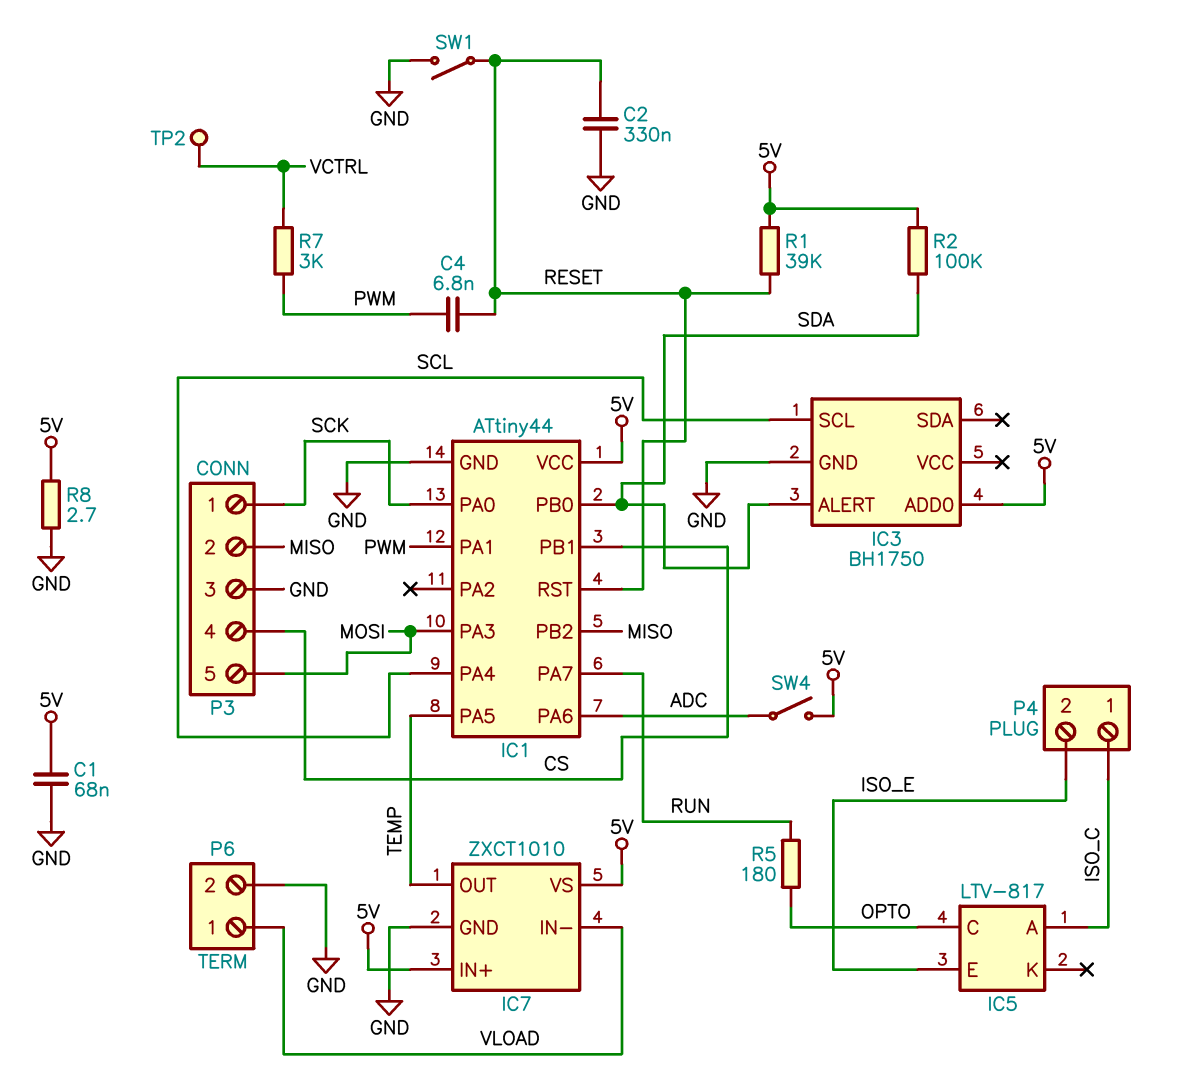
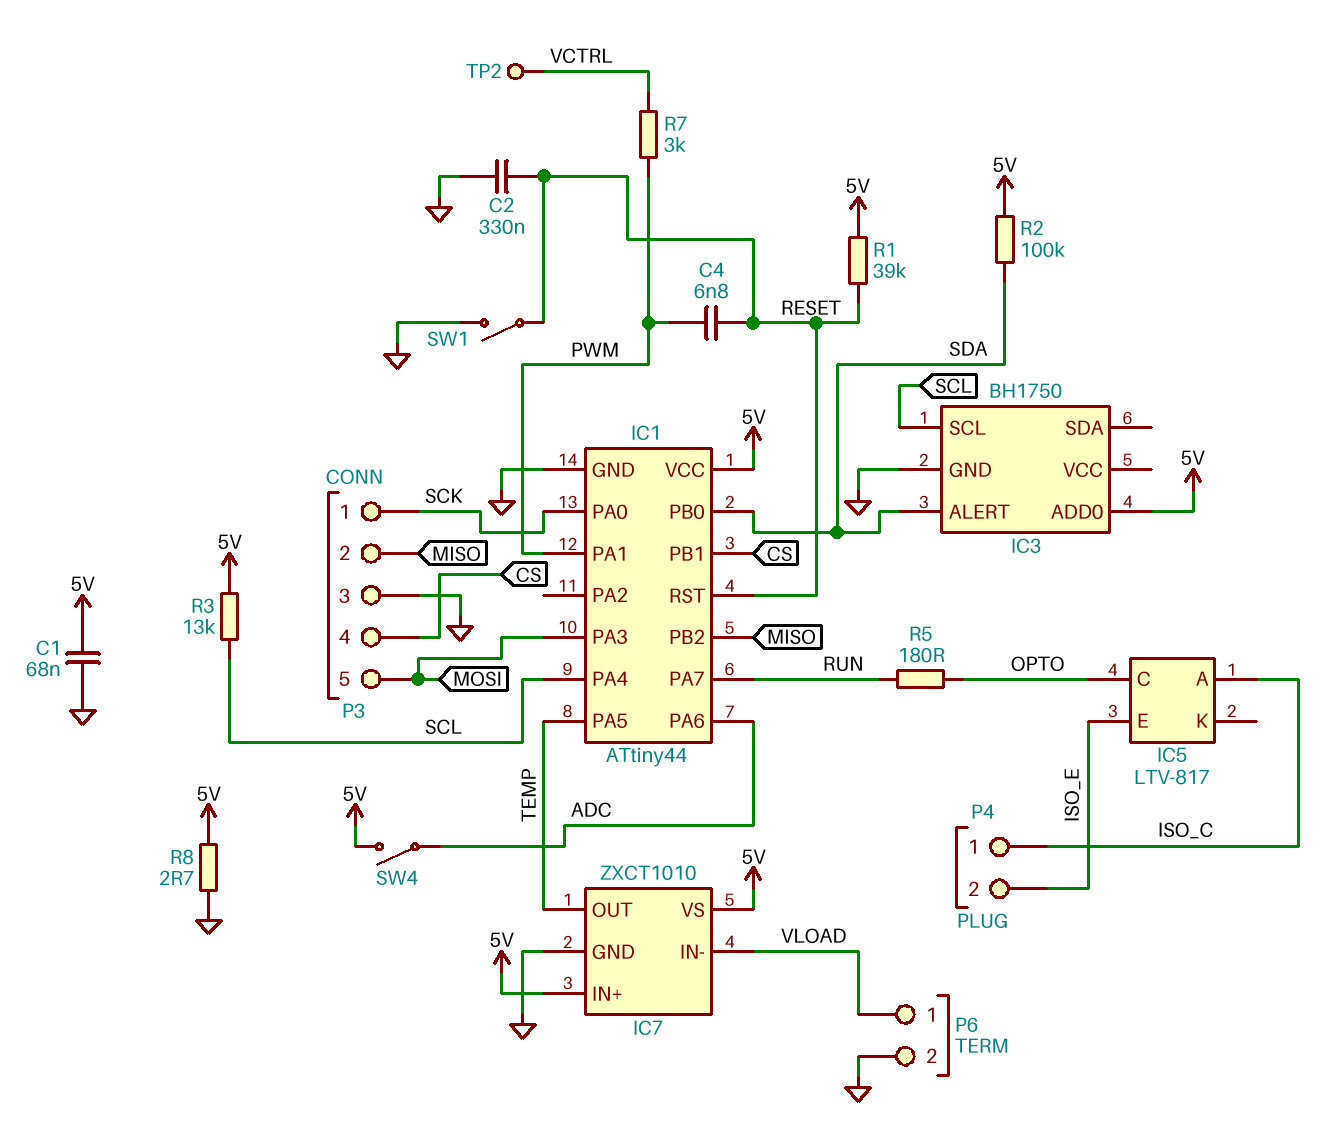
R3: none -> 13k (5V, SCL)

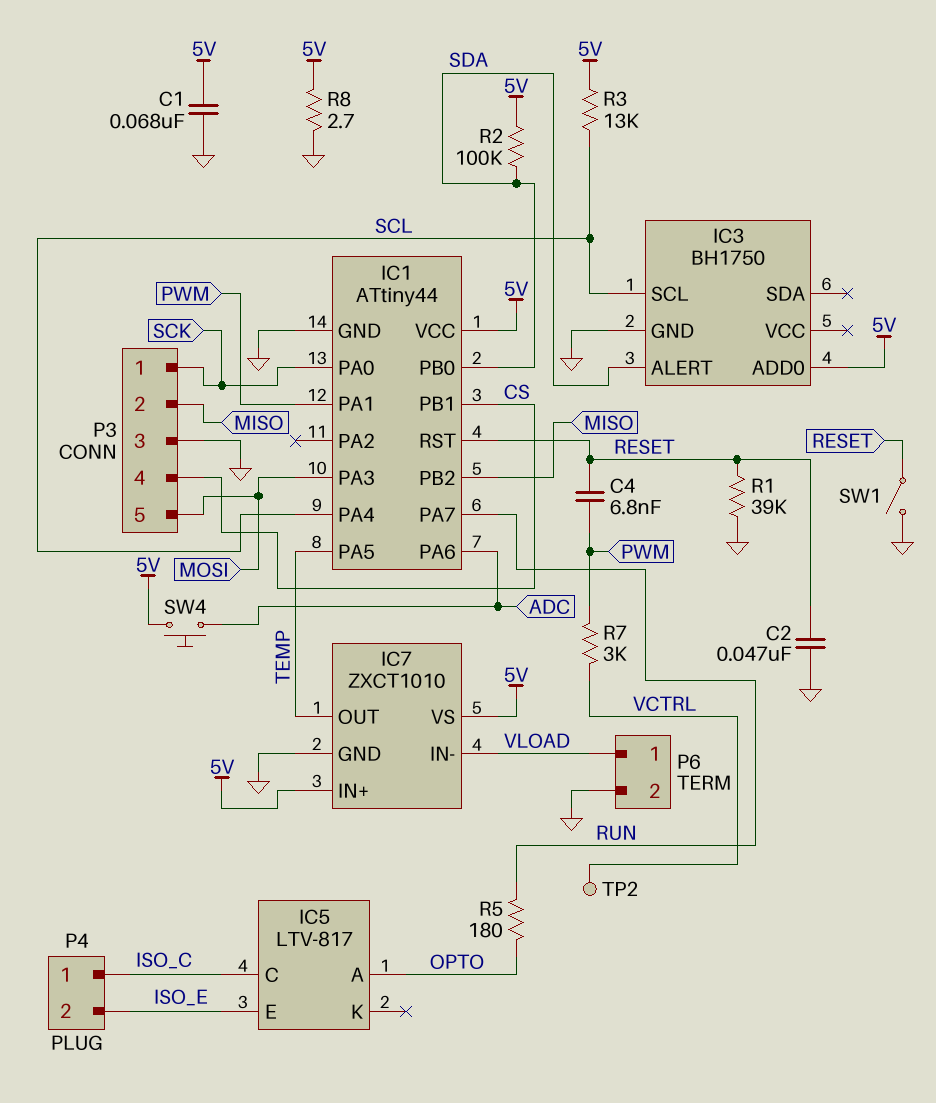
C2: 330nF (GND, RESET) -> 47nF (GND, RESET)
IC5 pin A: ISO_C -> OPTO
IC5 pin C: OPTO -> ISO_C
R1: 39k (5V, RESET) -> 39k (GND, RESET)
SW4: switch (5V, ADC) -> button (5V, ADC)

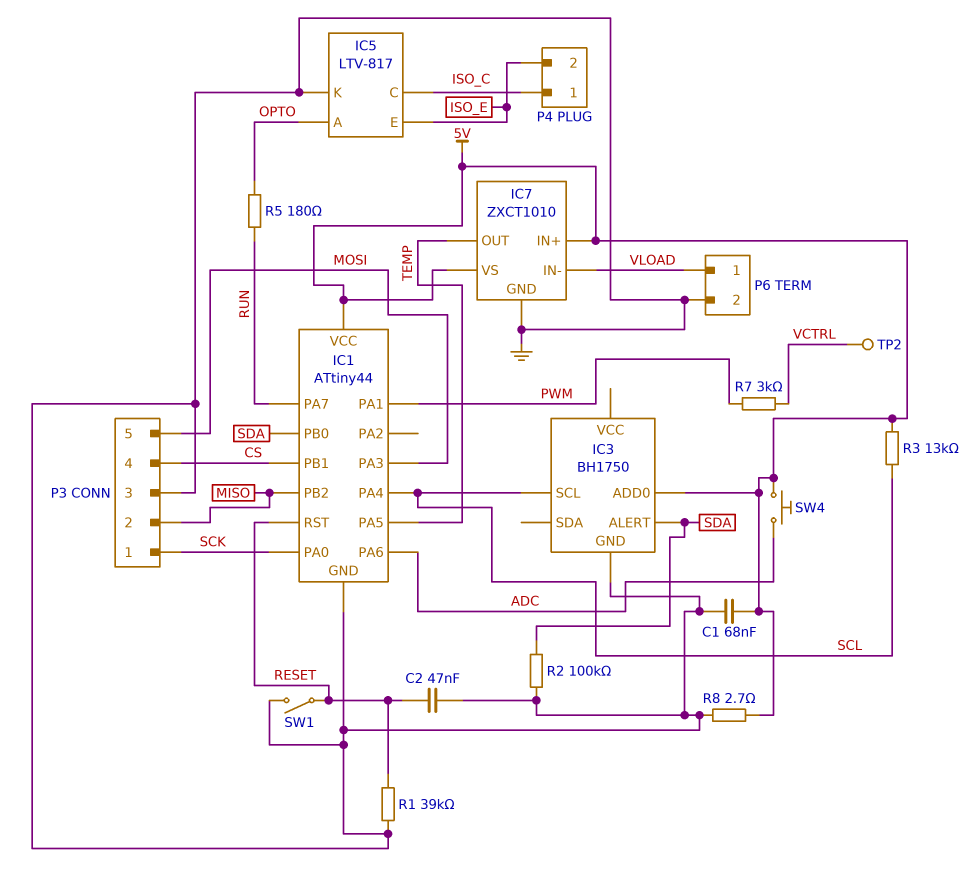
C4: 6.8nF (PWM, RESET) -> none
IC5 pin K: none -> GND
R2: 100k (5V, SDA) -> 100k (GND, SDA)

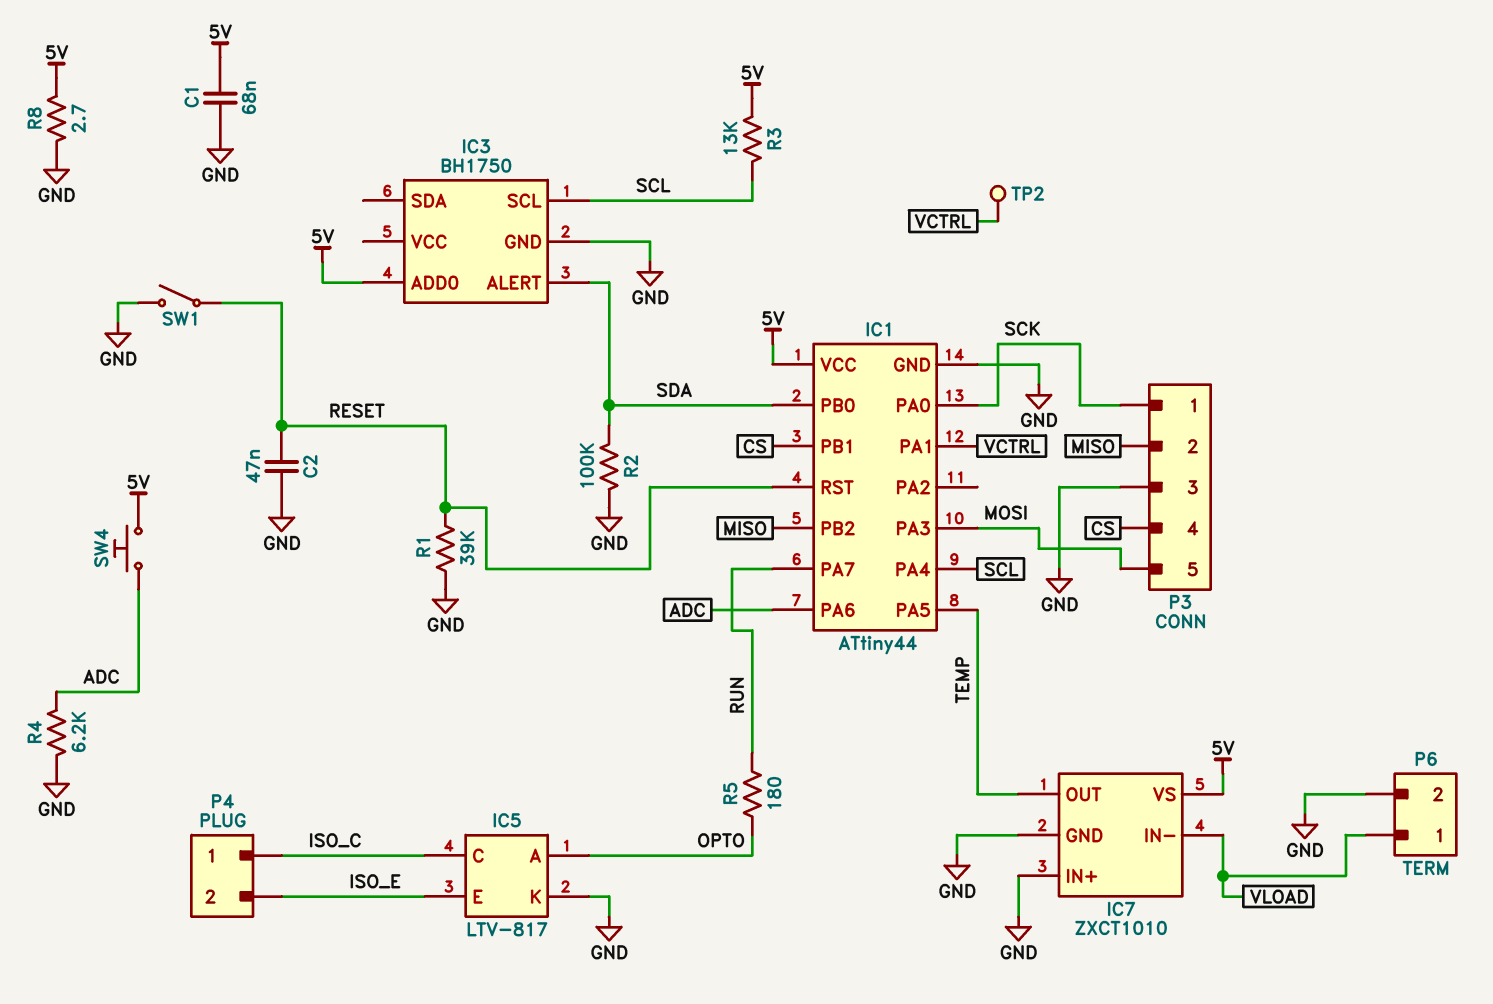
IC1 pin PA1: PWM -> VCTRL
IC7 pin IN+: 5V -> GND
R4: none -> 6.2k (ADC, GND)
R7: 3k (PWM, VCTRL) -> none

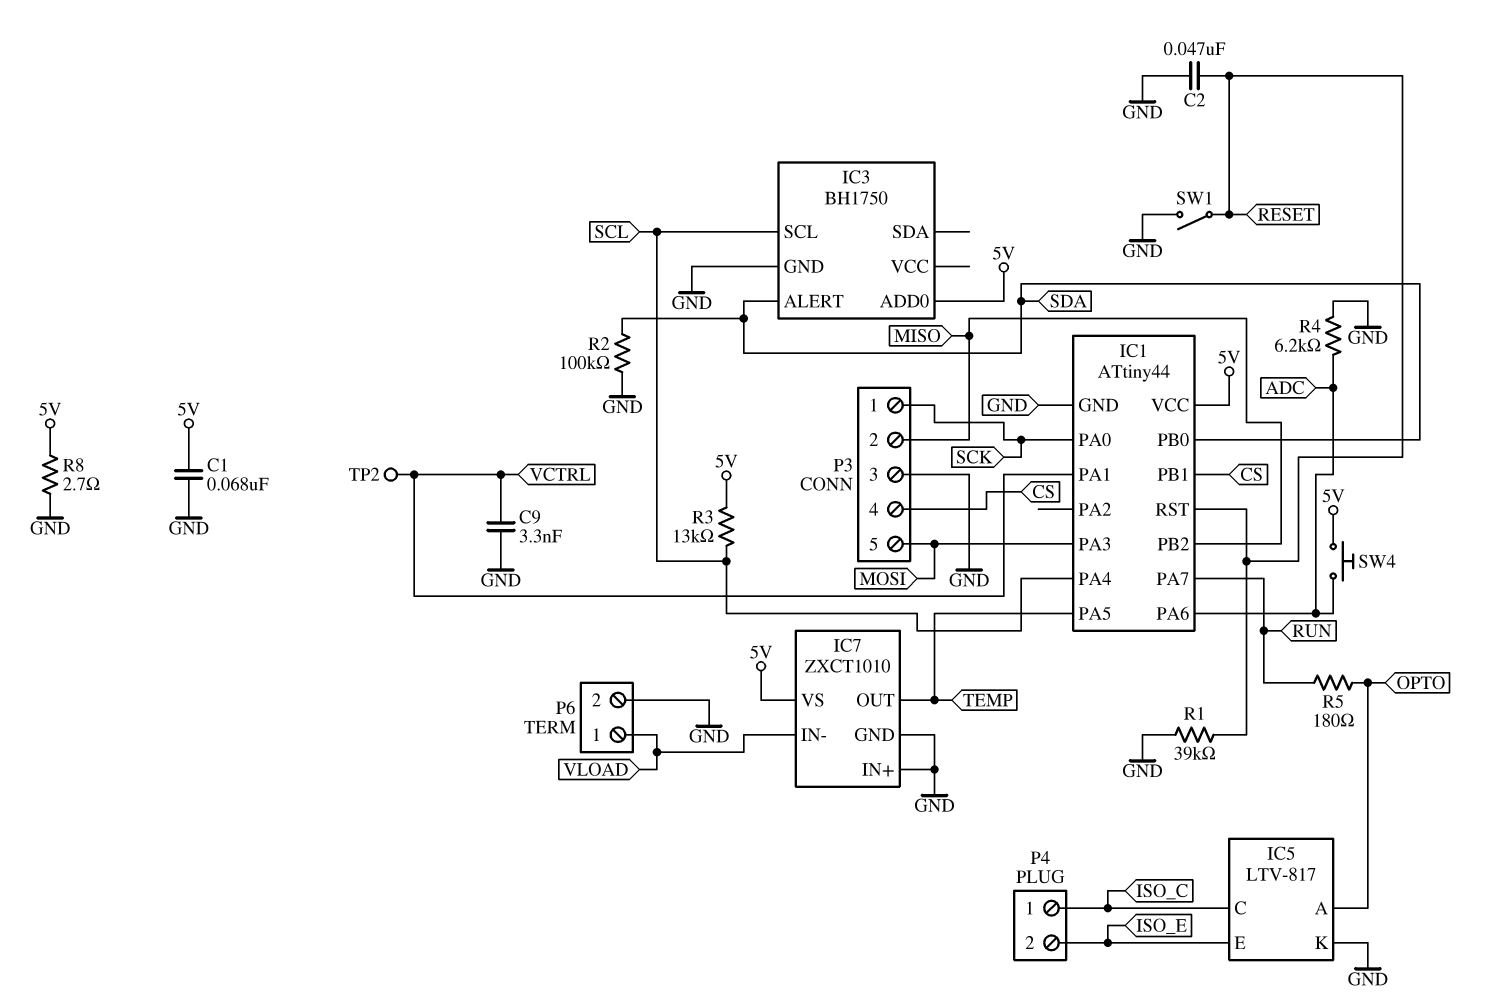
C9: none -> 3.3nF (GND, VCTRL)

